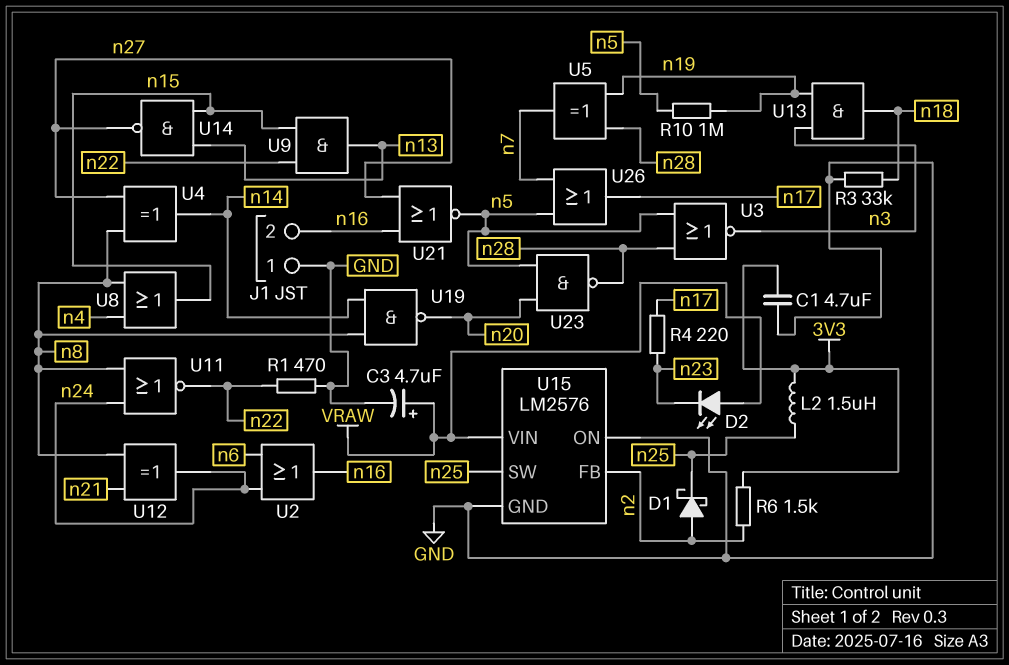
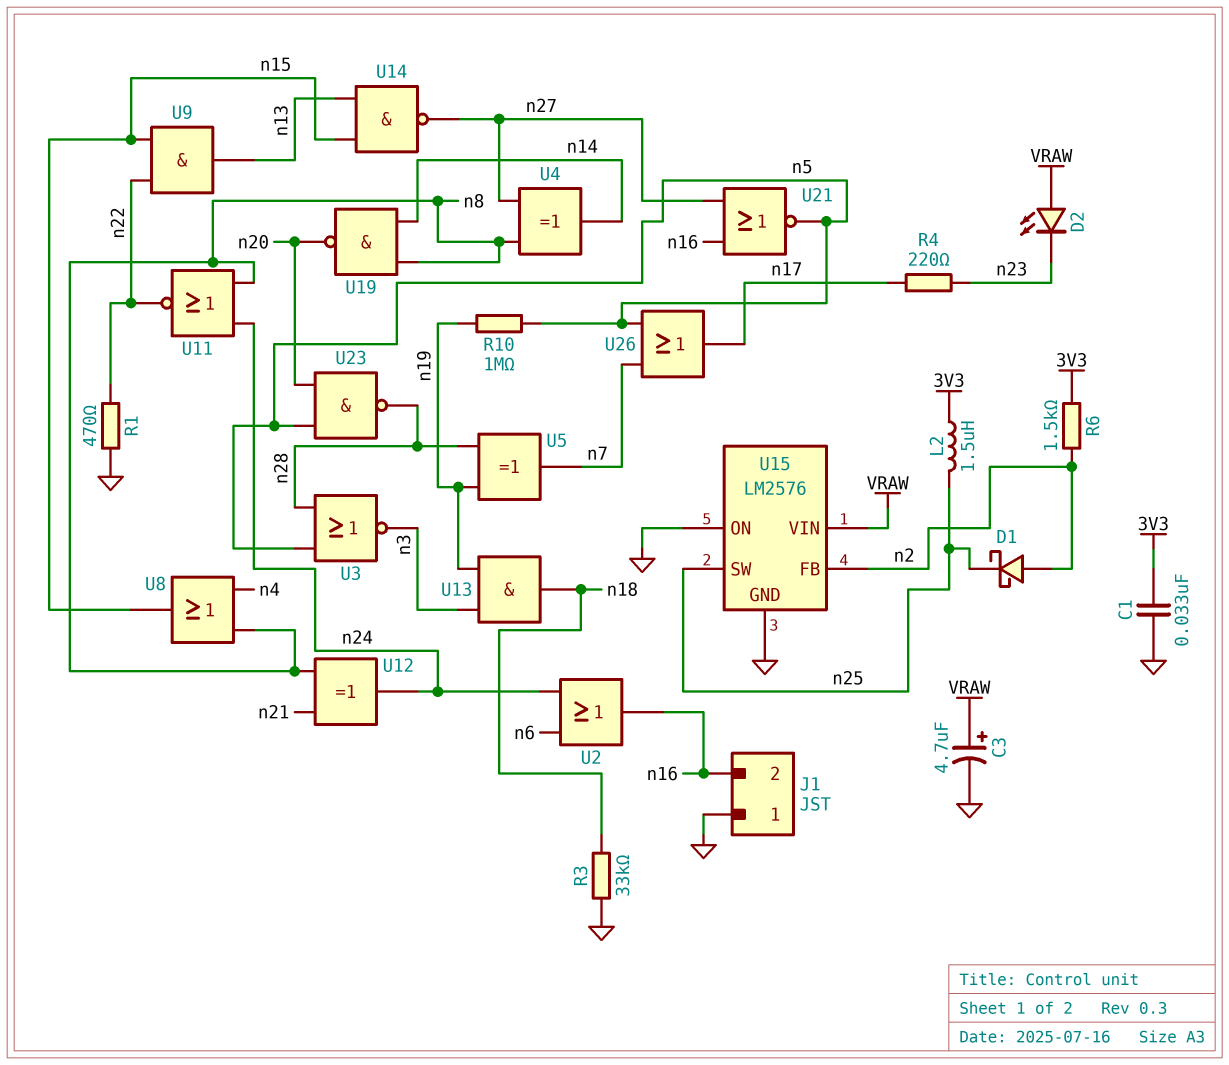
C1: 4.7uF (3V3, GND) -> 33nF (3V3, GND)

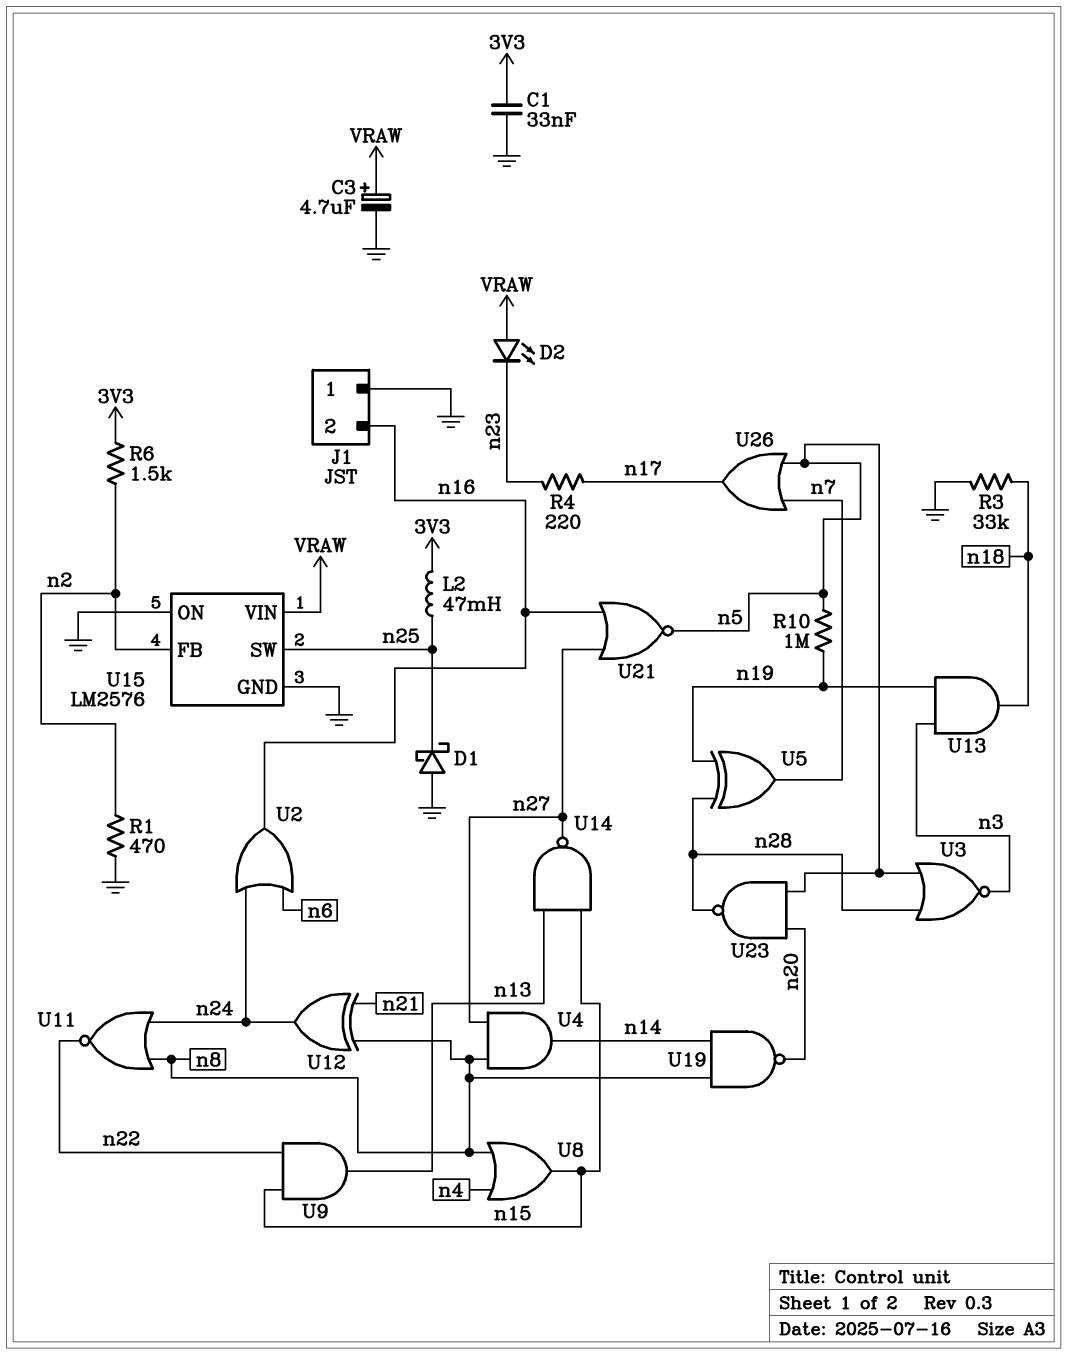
D1: schottky (A n2, K n25) -> schottky (A GND, K n25)
L2: 1.5uH (3V3, n25) -> 47mH (3V3, n25)
R1: 470 (GND, n22) -> 470 (GND, n2)
U4: XOR (in n8, in n27, out n14) -> AND (in n8, in n27, out n14)

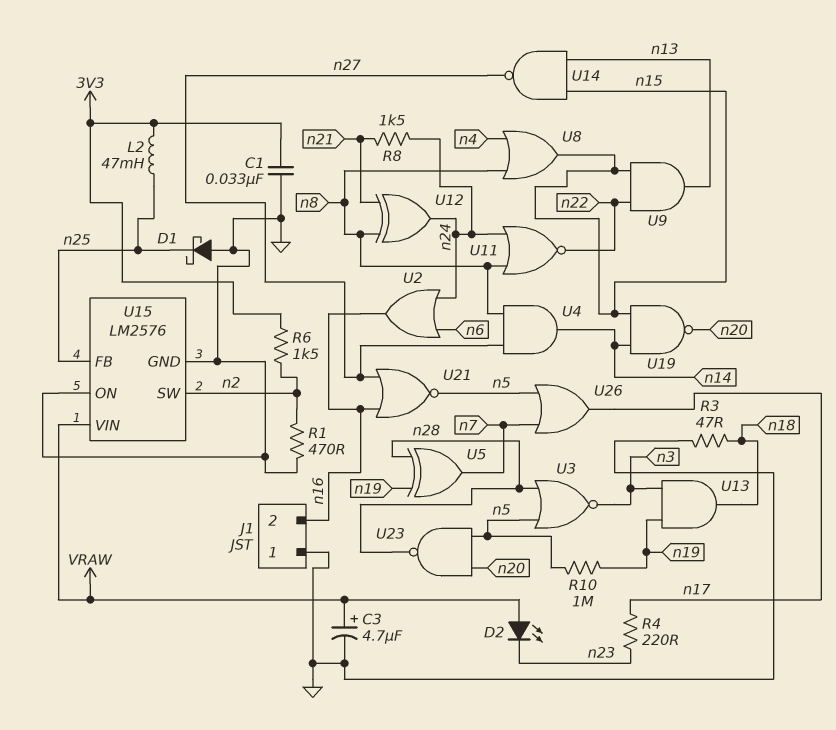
R3: 33k (GND, n18) -> 47 (GND, n18)
R8: none -> 1.5k (n21, n24)
U15 pin FB: n2 -> n25
U15 pin SW: n25 -> n2
U19: NAND (in n8, in n14, out n20) -> NAND (in n14, in n15, out n20)

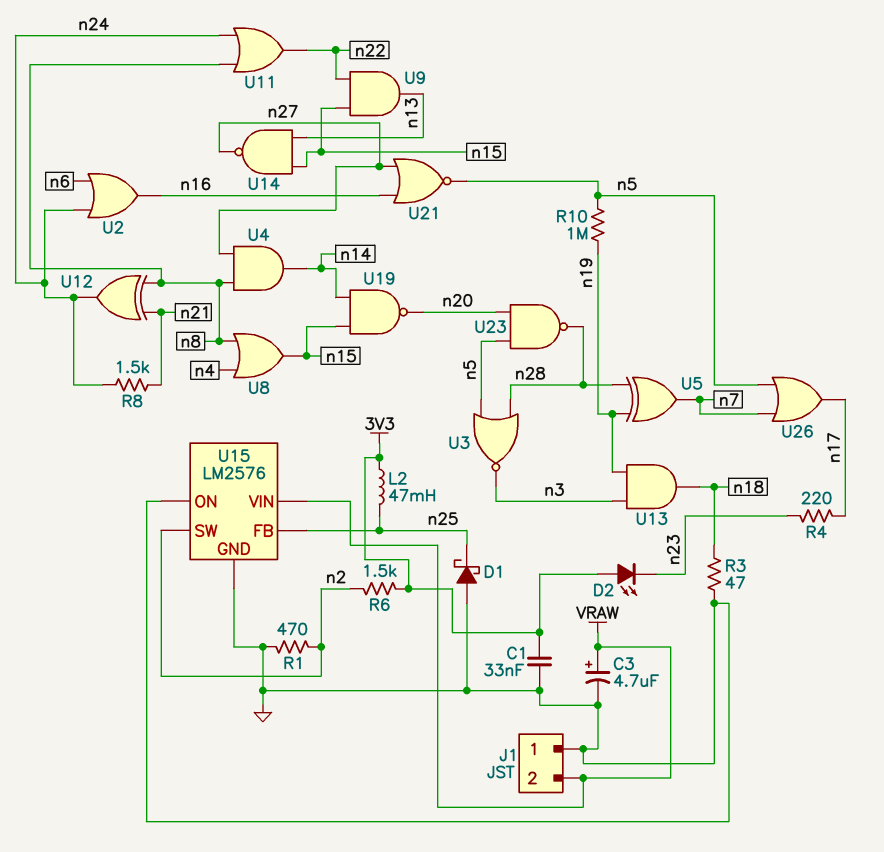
D2: LED (A VRAW, K n23) -> LED (A 3V3, K n23)
J1 pin 2: n16 -> VRAW
U11: NOR (in n8, in n24, out n22) -> OR (in n8, in n24, out n22)

